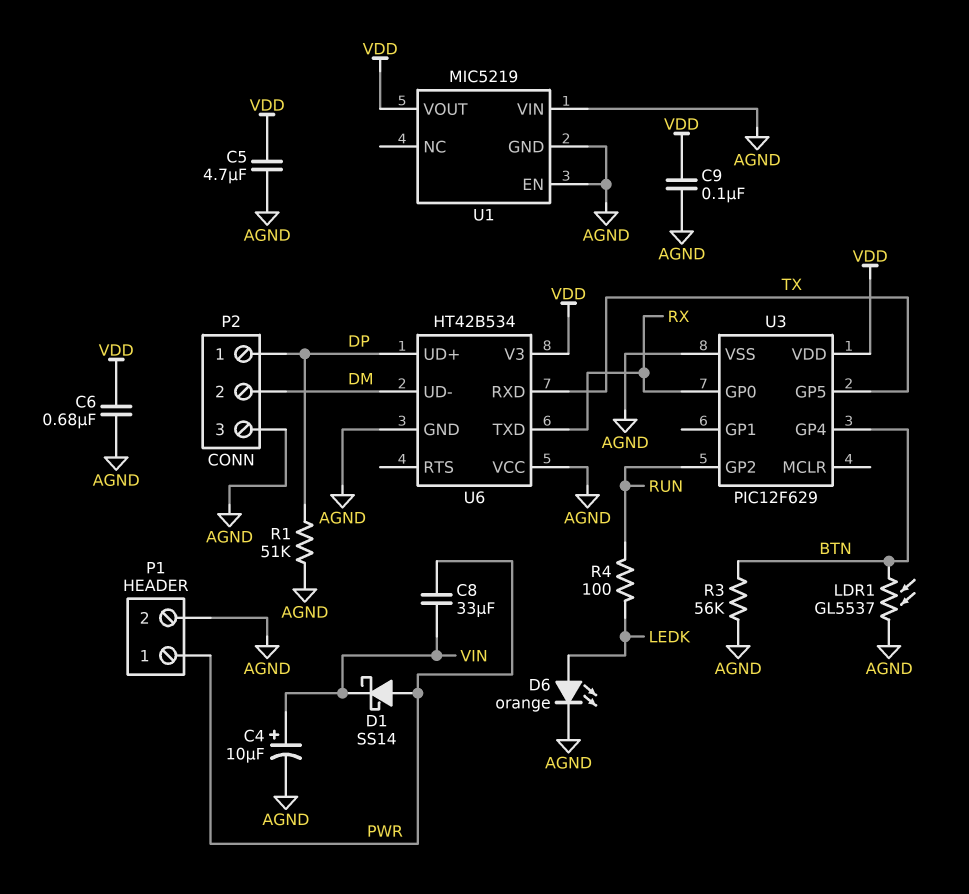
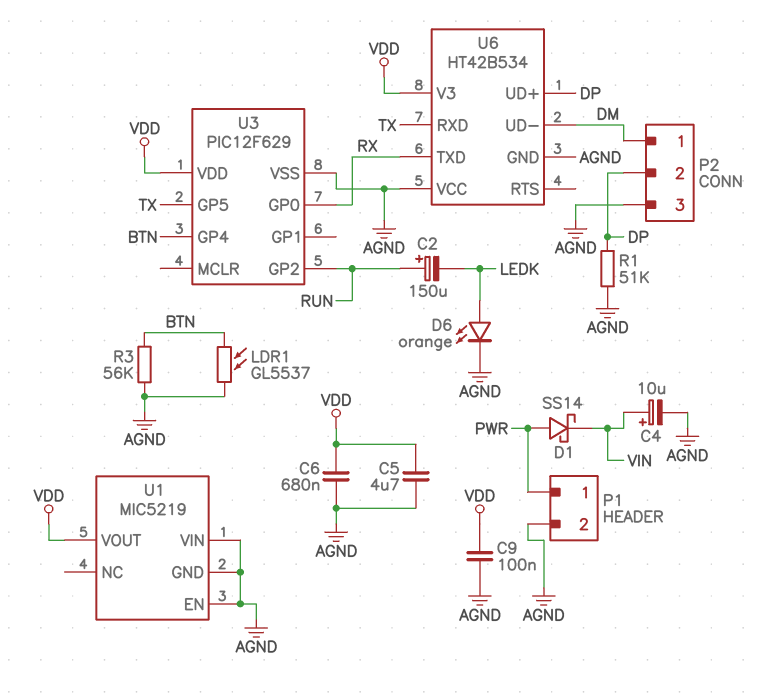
C2: none -> 150uF (plus RUN, minus LEDK)
C8: 33uF (PWR, VIN) -> none
P2 pin 1: DP -> DM
P2 pin 2: DM -> DP
R4: 100 (LEDK, RUN) -> none

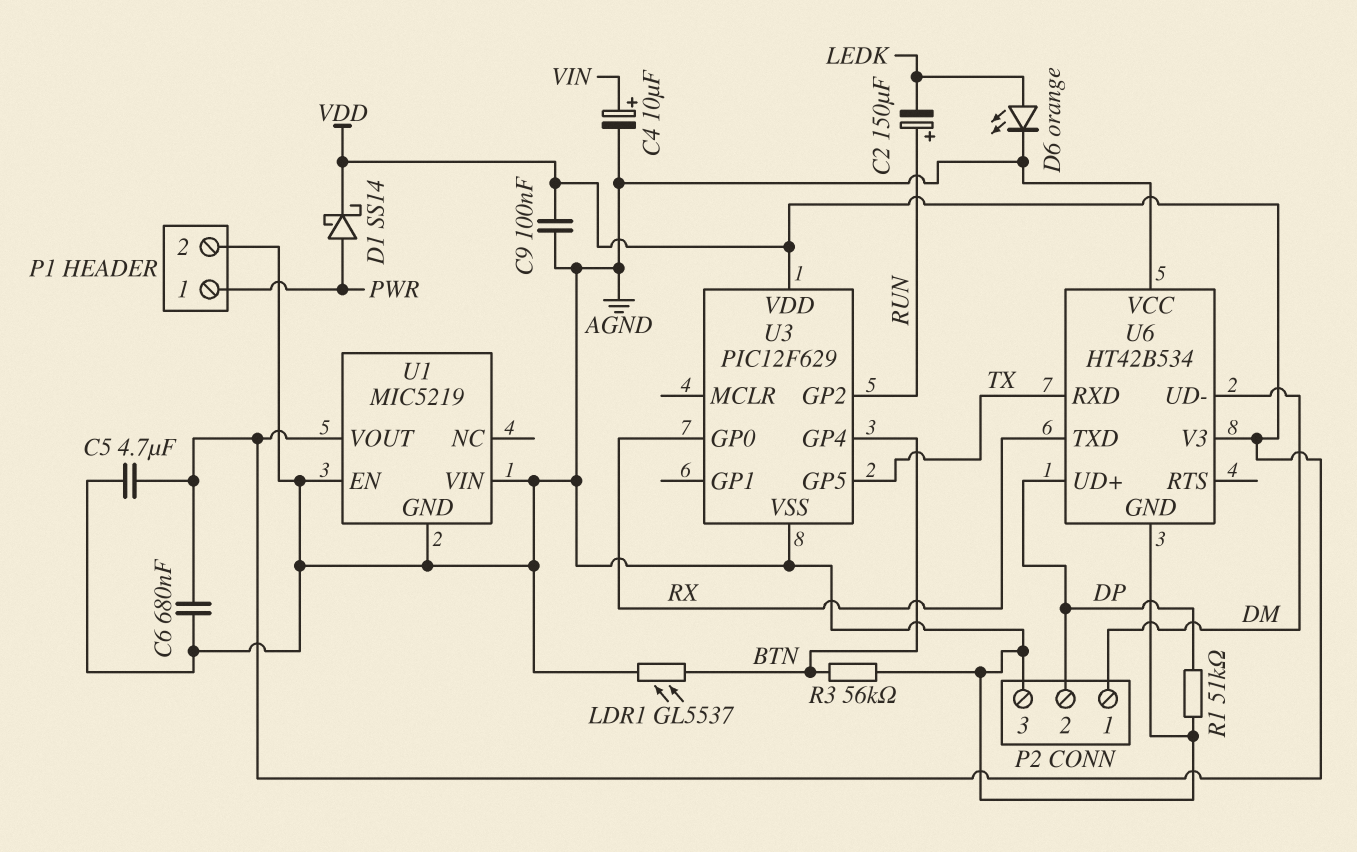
D1: schottky SS14 (A PWR, K VIN) -> schottky SS14 (A PWR, K VDD)

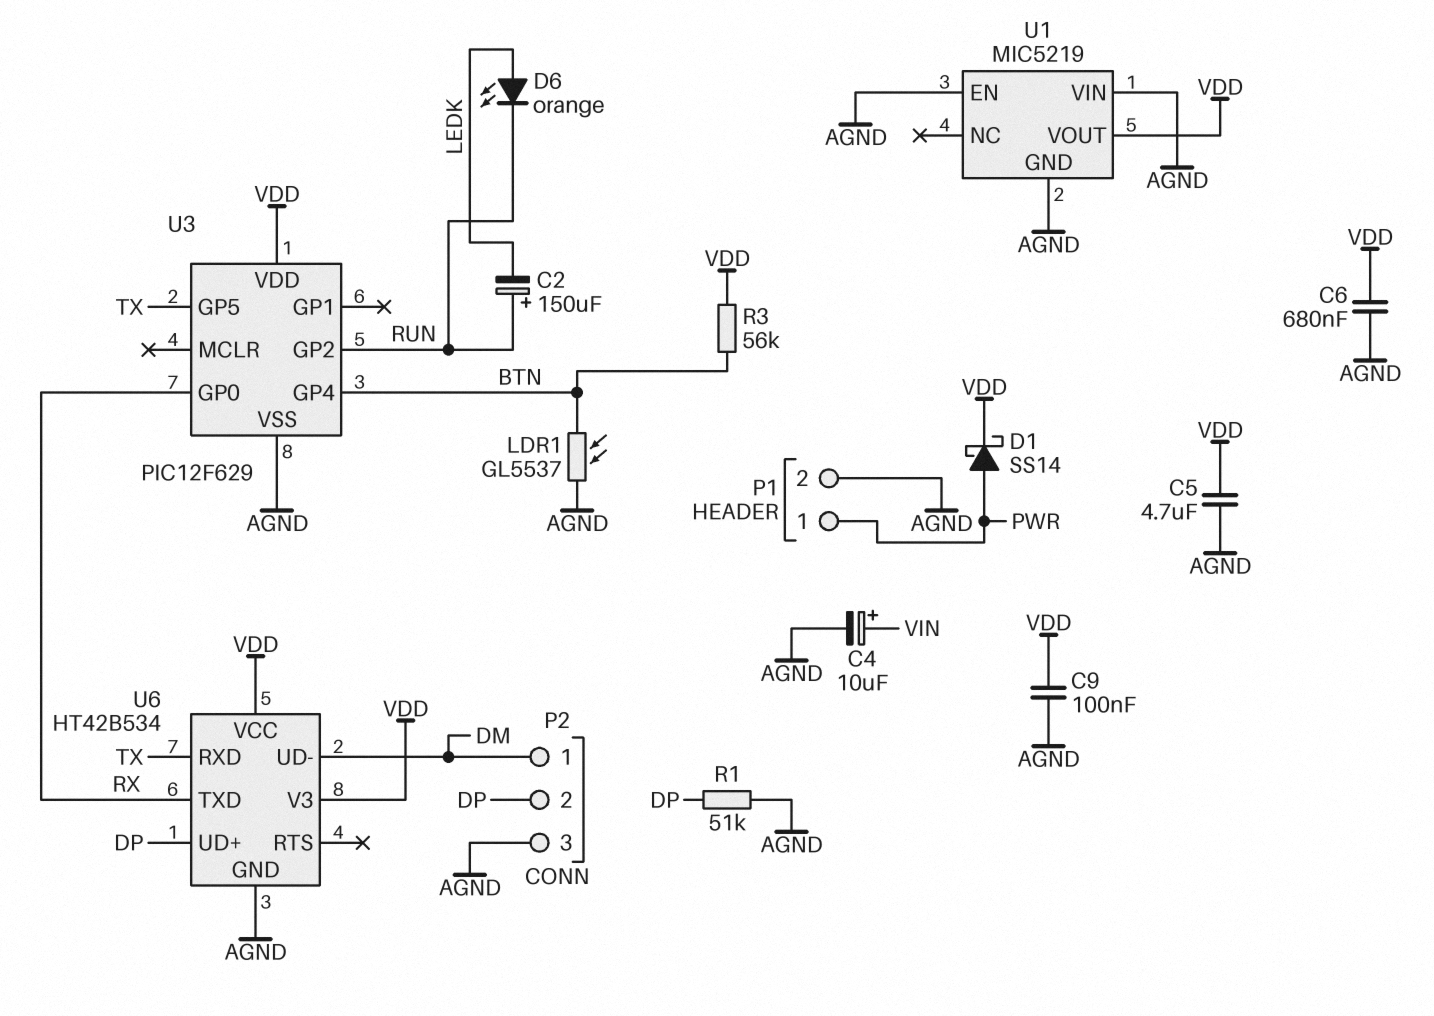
D6: LED orange (A LEDK, K AGND) -> LED orange (A LEDK, K RUN)
R3: 56k (AGND, BTN) -> 56k (BTN, VDD)
U6 pin VCC: AGND -> VDD

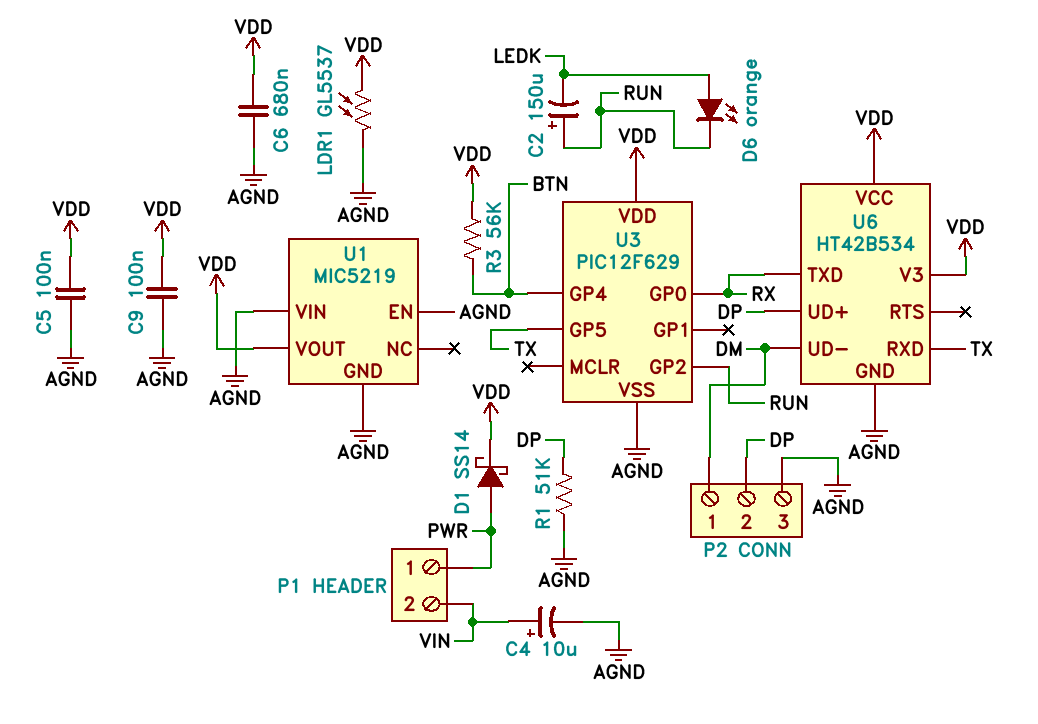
C5: 4.7uF (AGND, VDD) -> 100nF (AGND, VDD)
LDR1: GL5537 (AGND, BTN) -> GL5537 (AGND, VDD)
P1 pin 2: AGND -> VIN

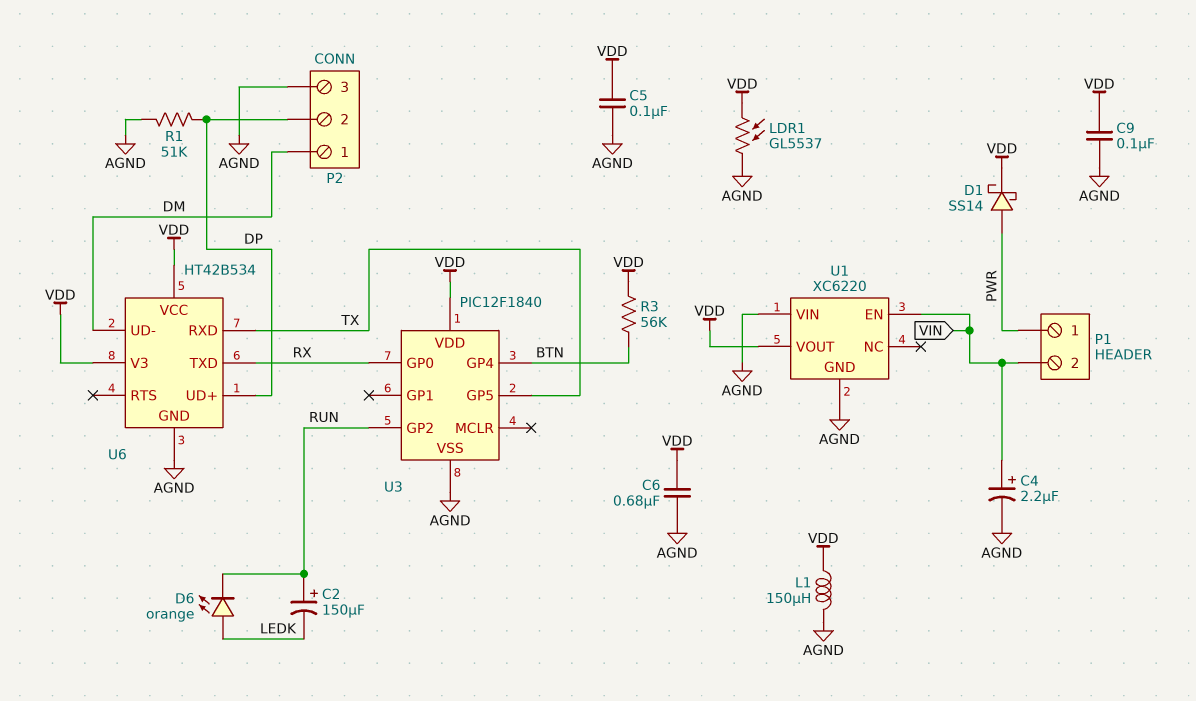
C4: 10uF (plus VIN, minus AGND) -> 2.2uF (plus VIN, minus AGND)
L1: none -> 150uH (AGND, VDD)
U1: MIC5219 -> XC6220
U1 pin EN: AGND -> VIN
U3: PIC12F629 -> PIC12F1840

